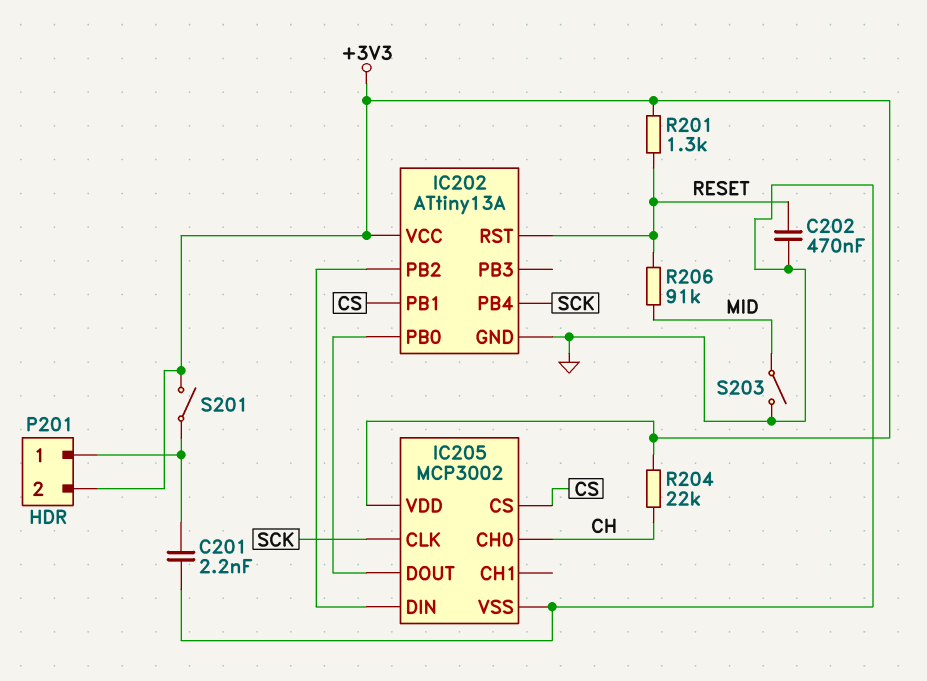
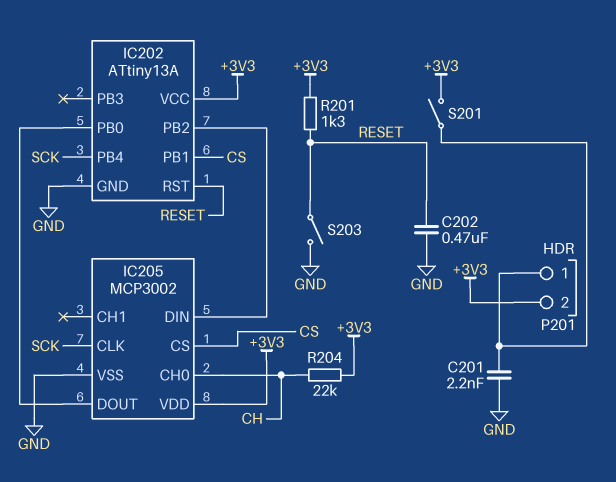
R206: 91k (MID, RESET) -> none
S203: switch (GND, MID) -> switch (GND, RESET)

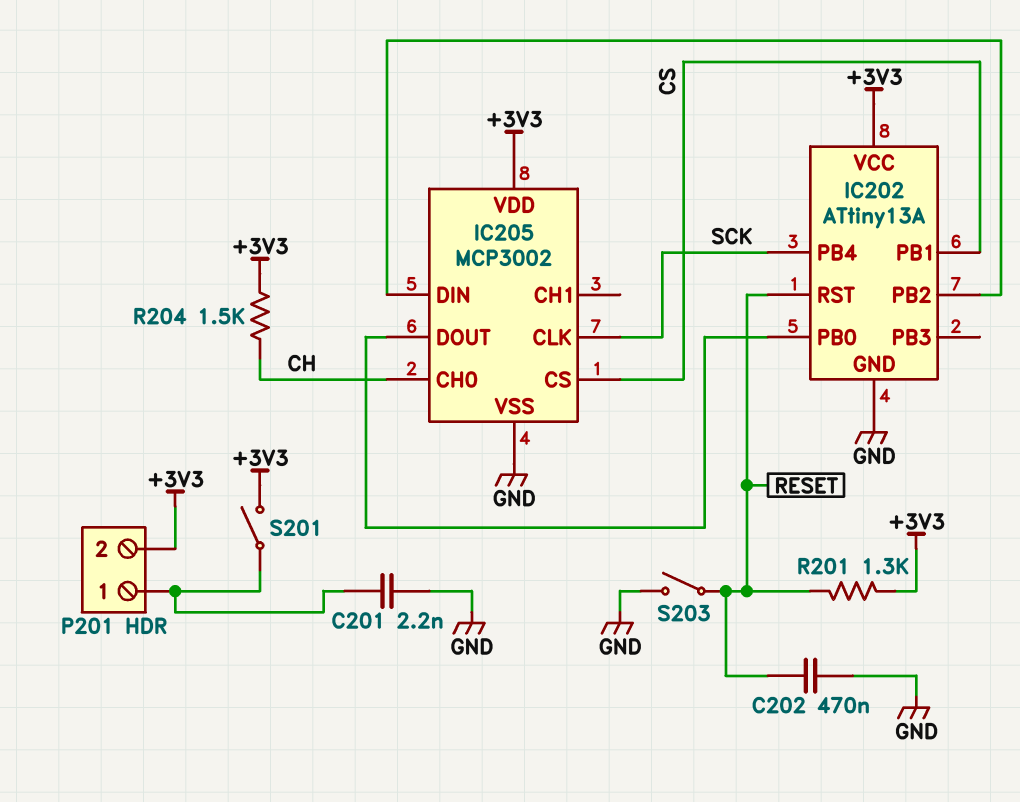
R204: 22k (+3V3, CH) -> 1.5k (+3V3, CH)

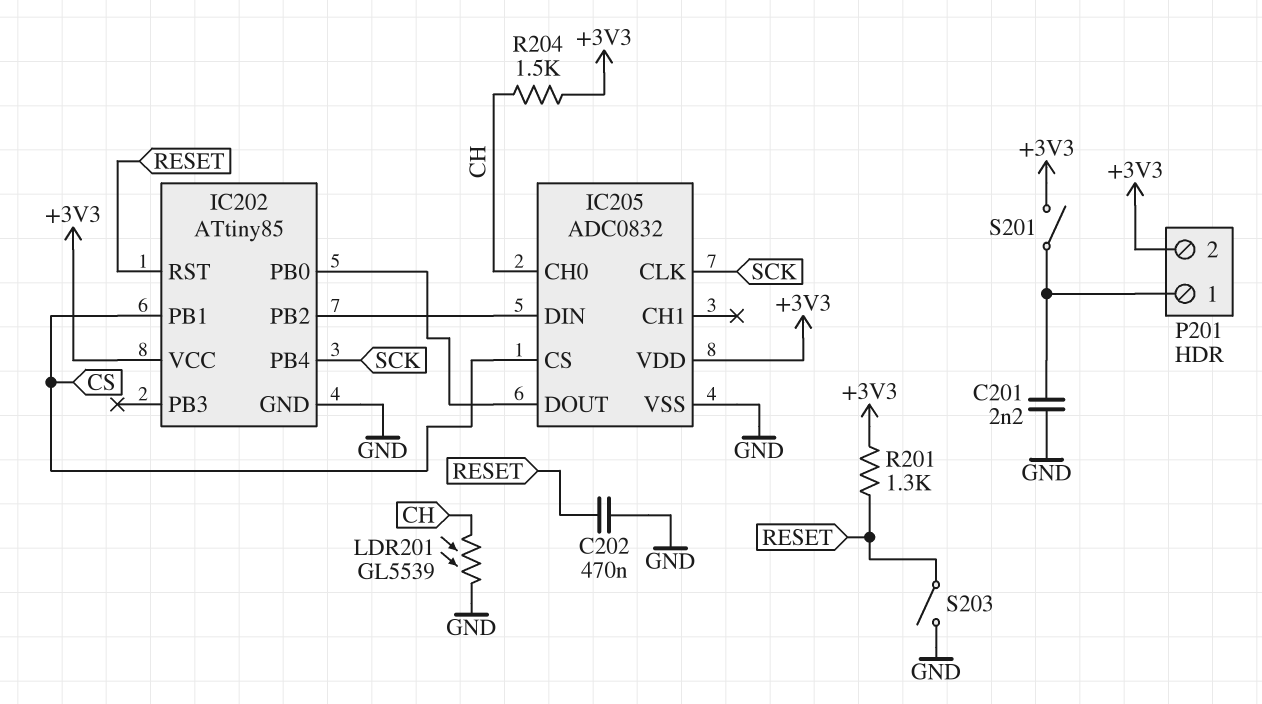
IC202: ATtiny13A -> ATtiny85
IC205: MCP3002 -> ADC0832
LDR201: none -> GL5539 (CH, GND)

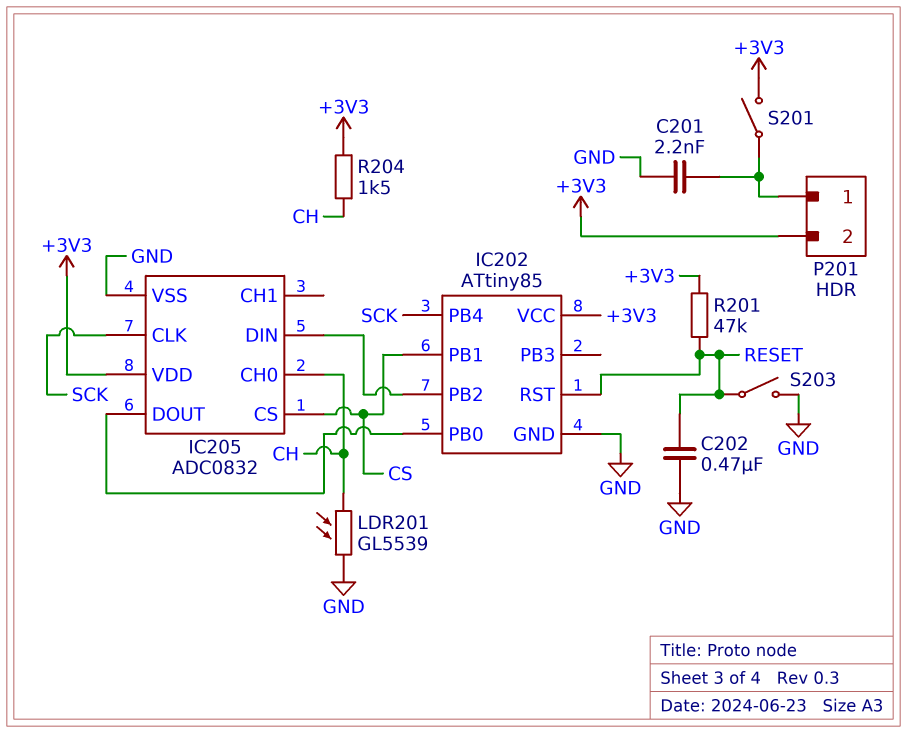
R201: 1.3k (+3V3, RESET) -> 47k (+3V3, RESET)

